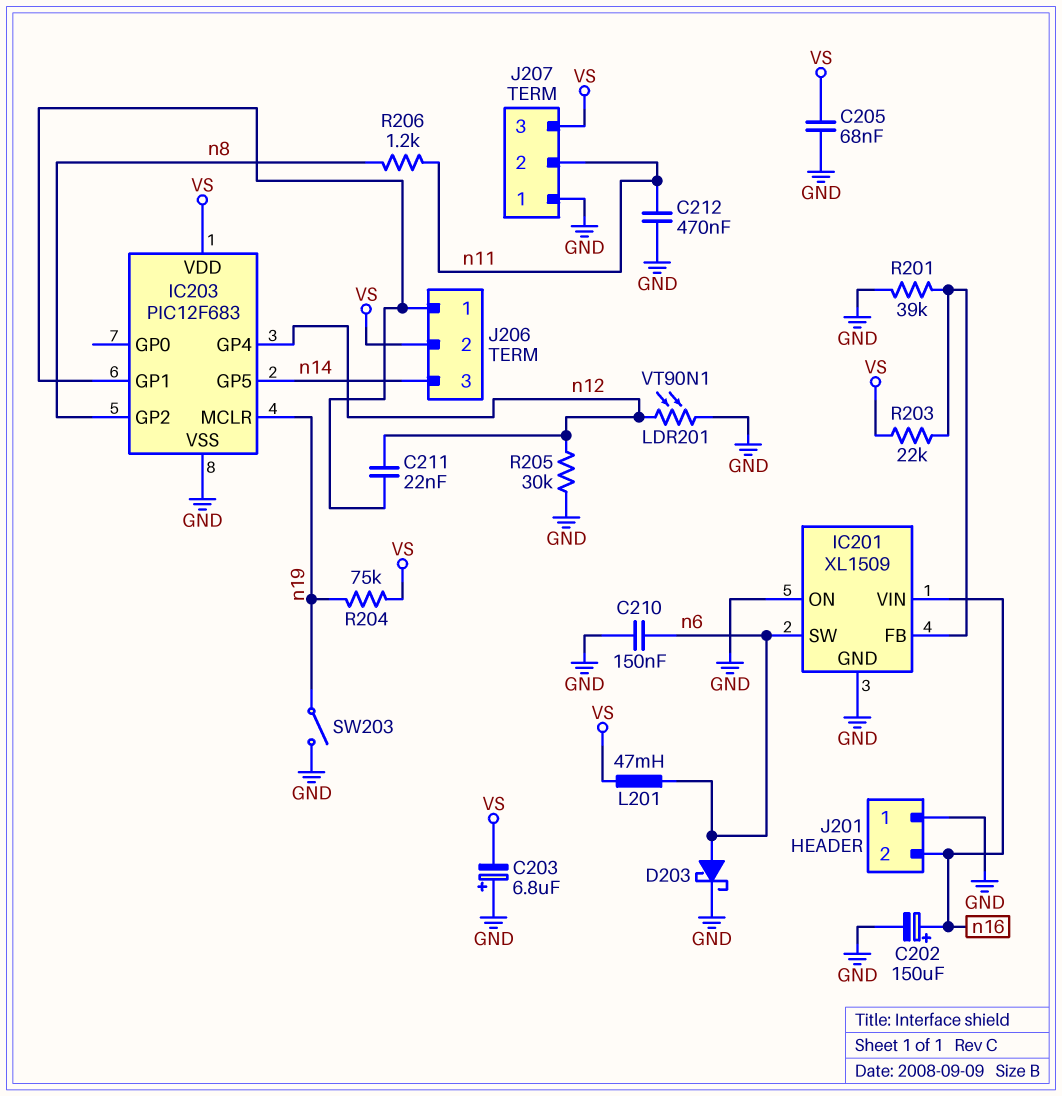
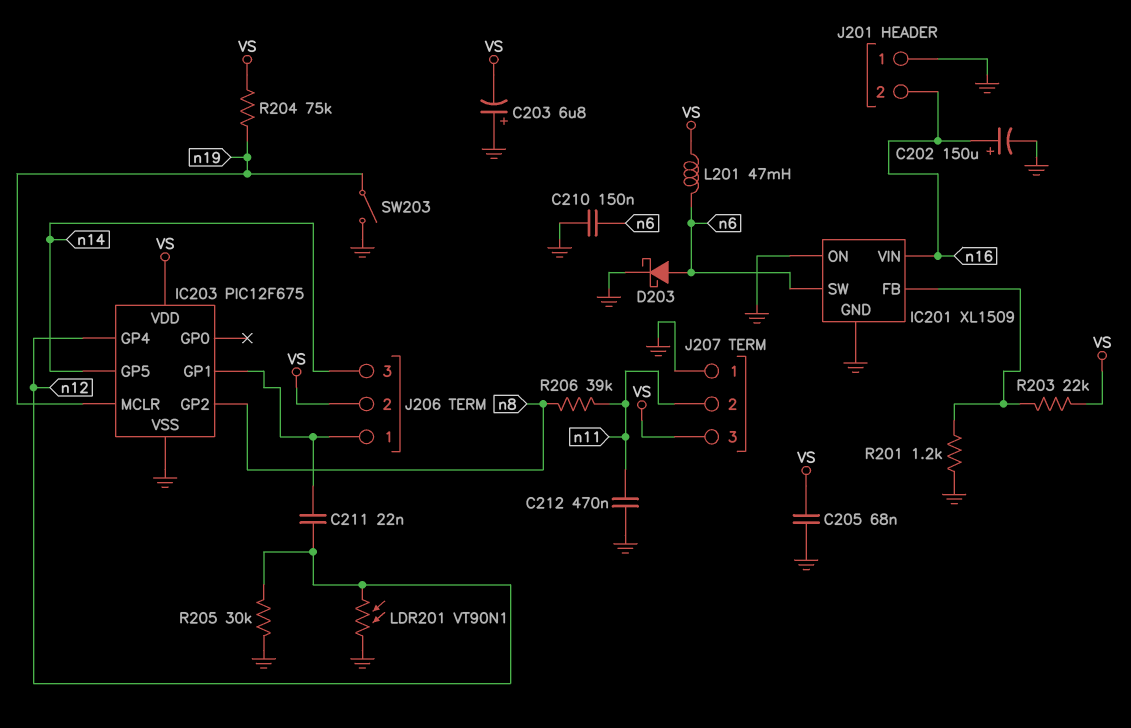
IC203: PIC12F683 -> PIC12F675
R201: 39k (GND, IC201/FB) -> 1.2k (GND, IC201/FB)
R206: 1.2k (n8, n11) -> 39k (n8, n11)

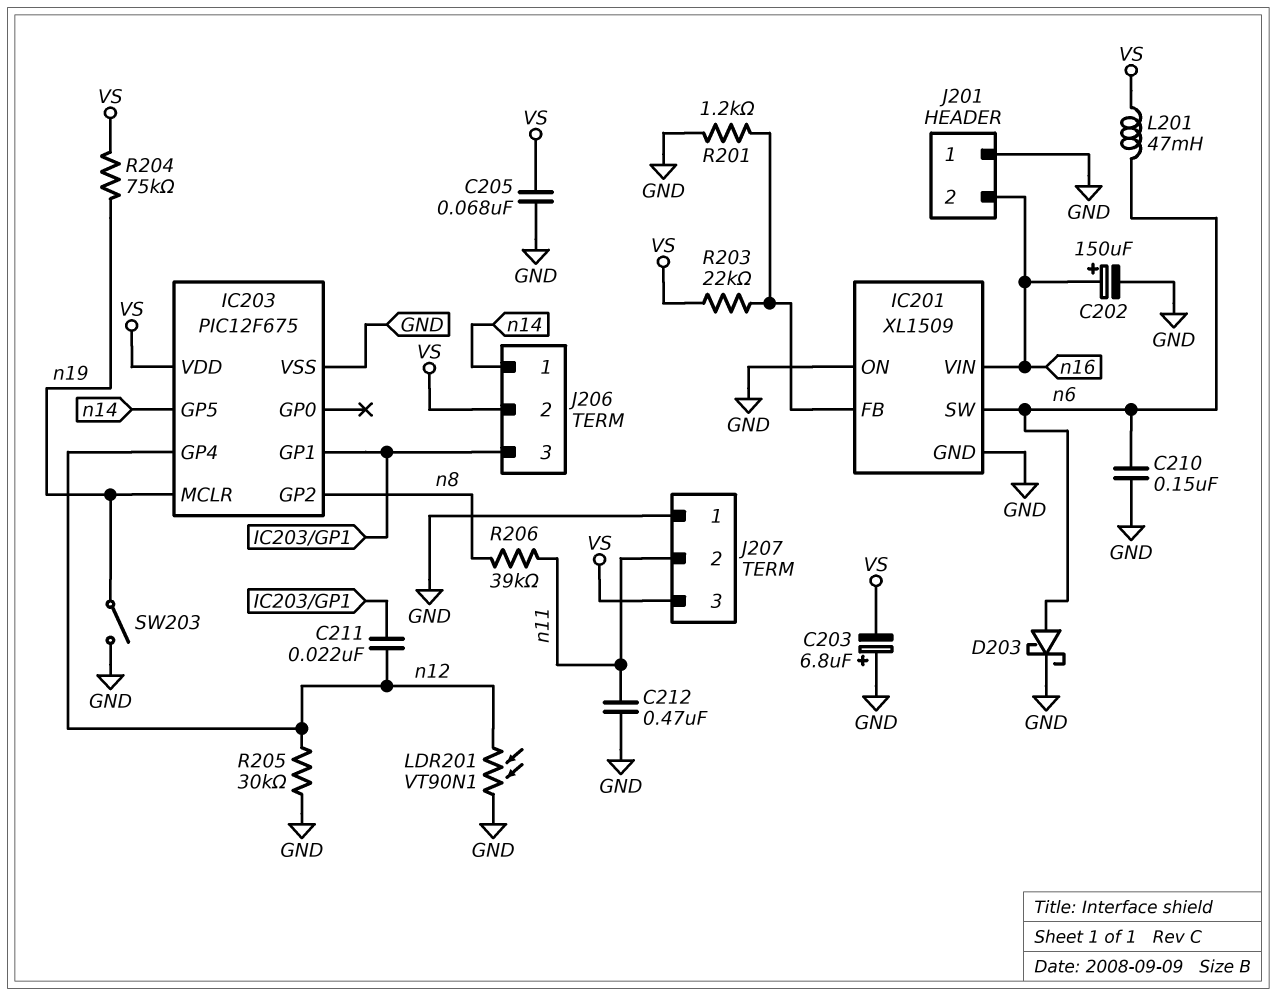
J206 pin 1: IC203/GP1 -> n14
J206 pin 3: n14 -> IC203/GP1

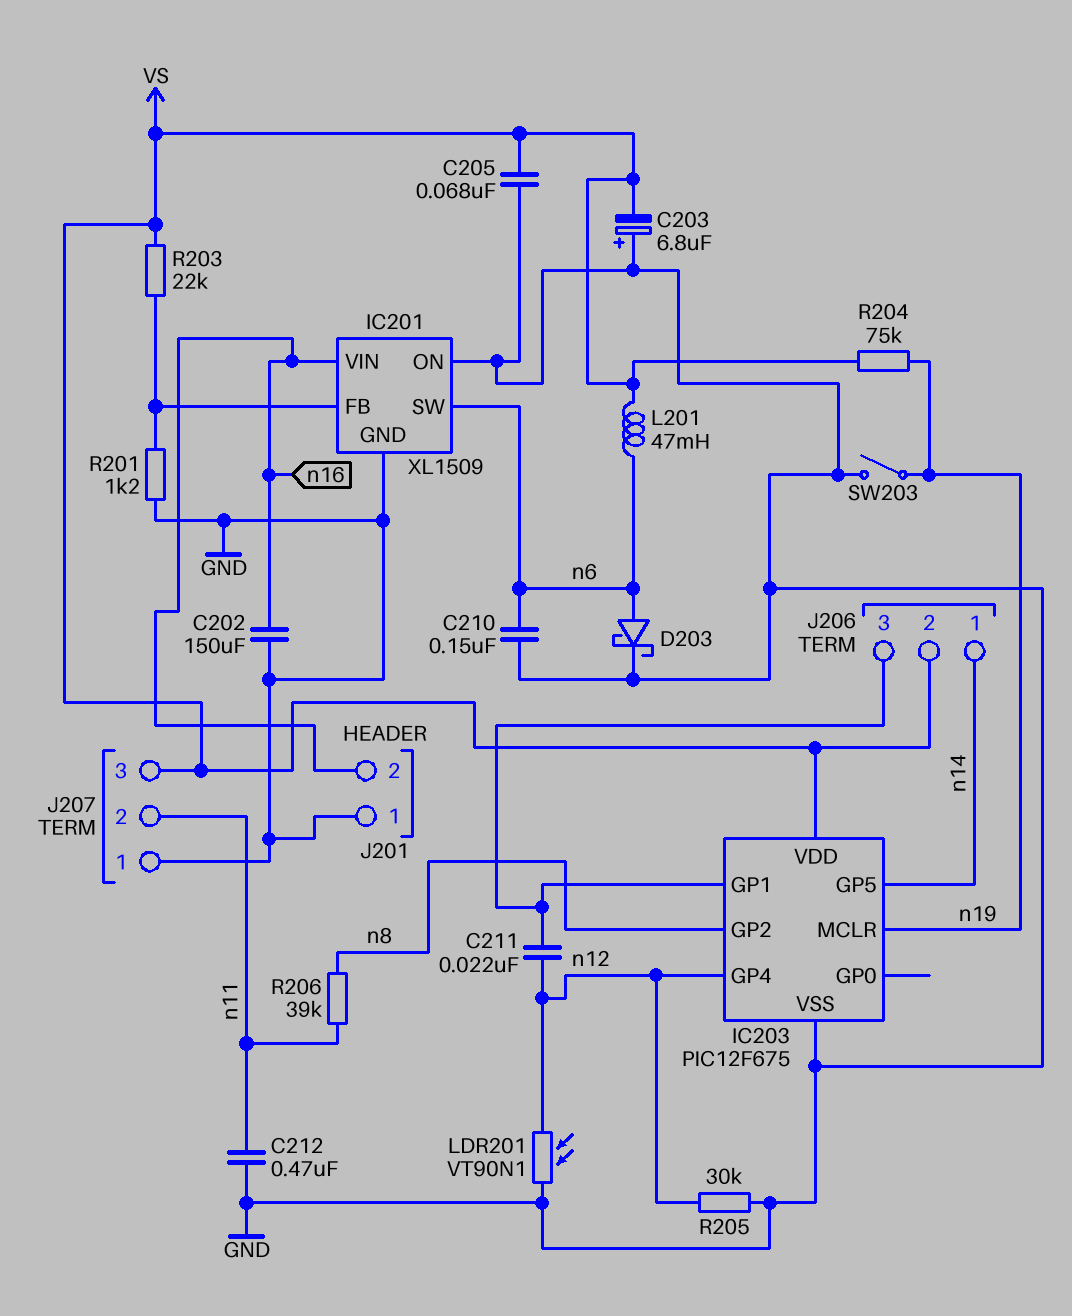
C202: 150uF (plus n16, minus GND) -> 150uF (GND, n16)

